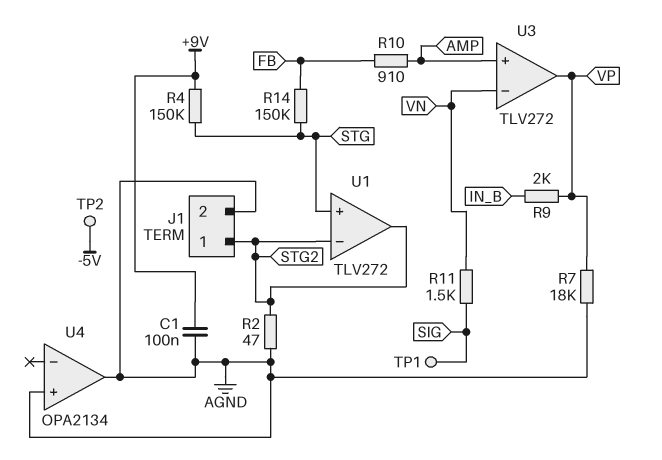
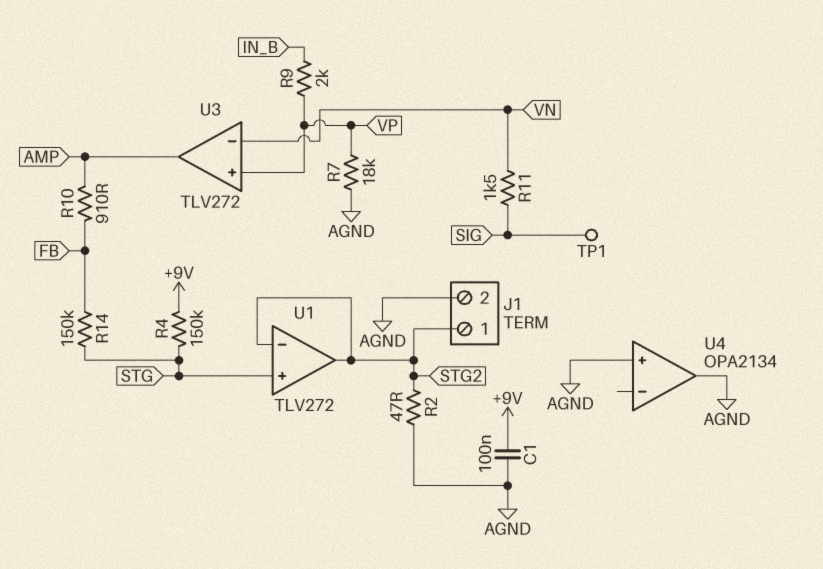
TP2: test point (-5V) -> none
U3 pin in+: AMP -> VP
U3 pin out: VP -> AMP

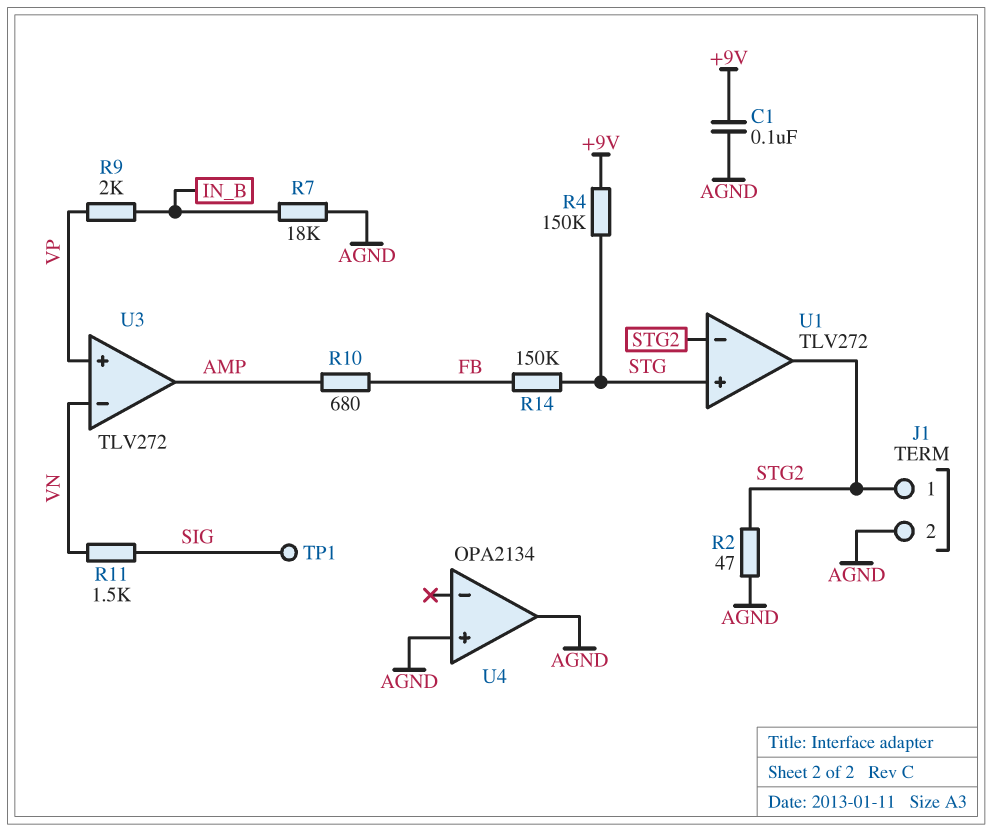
R7: 18k (AGND, VP) -> 18k (AGND, IN_B)
R10: 910 (AMP, FB) -> 680 (AMP, FB)

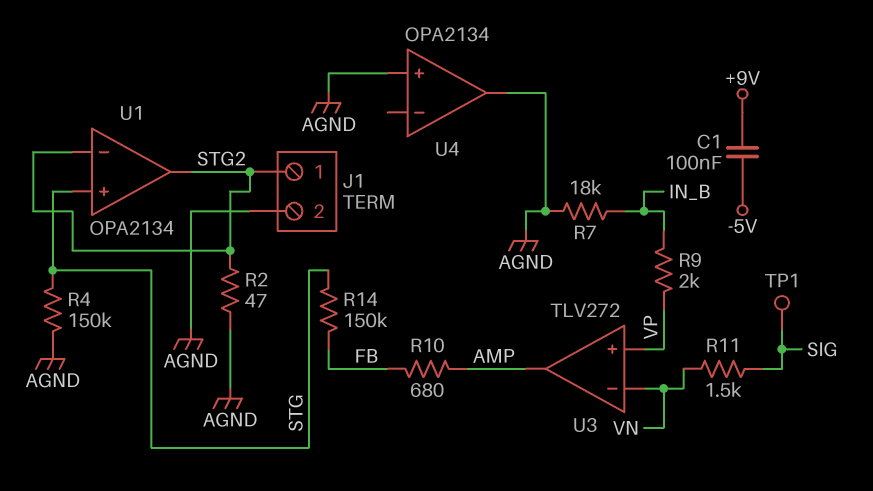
C1: 100nF (+9V, AGND) -> 100nF (+9V, -5V)
R4: 150k (+9V, STG) -> 150k (AGND, STG)
U1: TLV272 -> OPA2134

